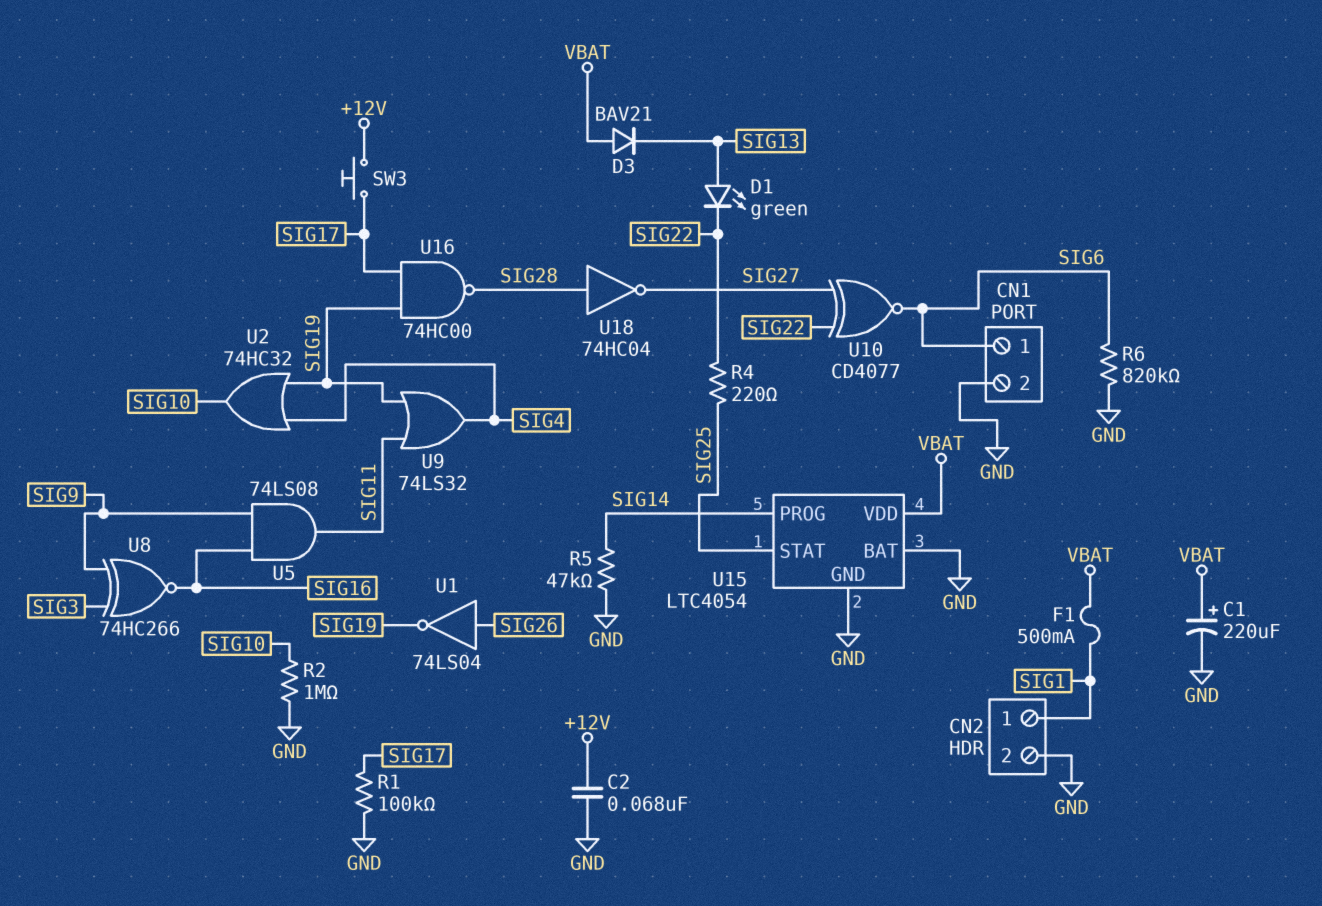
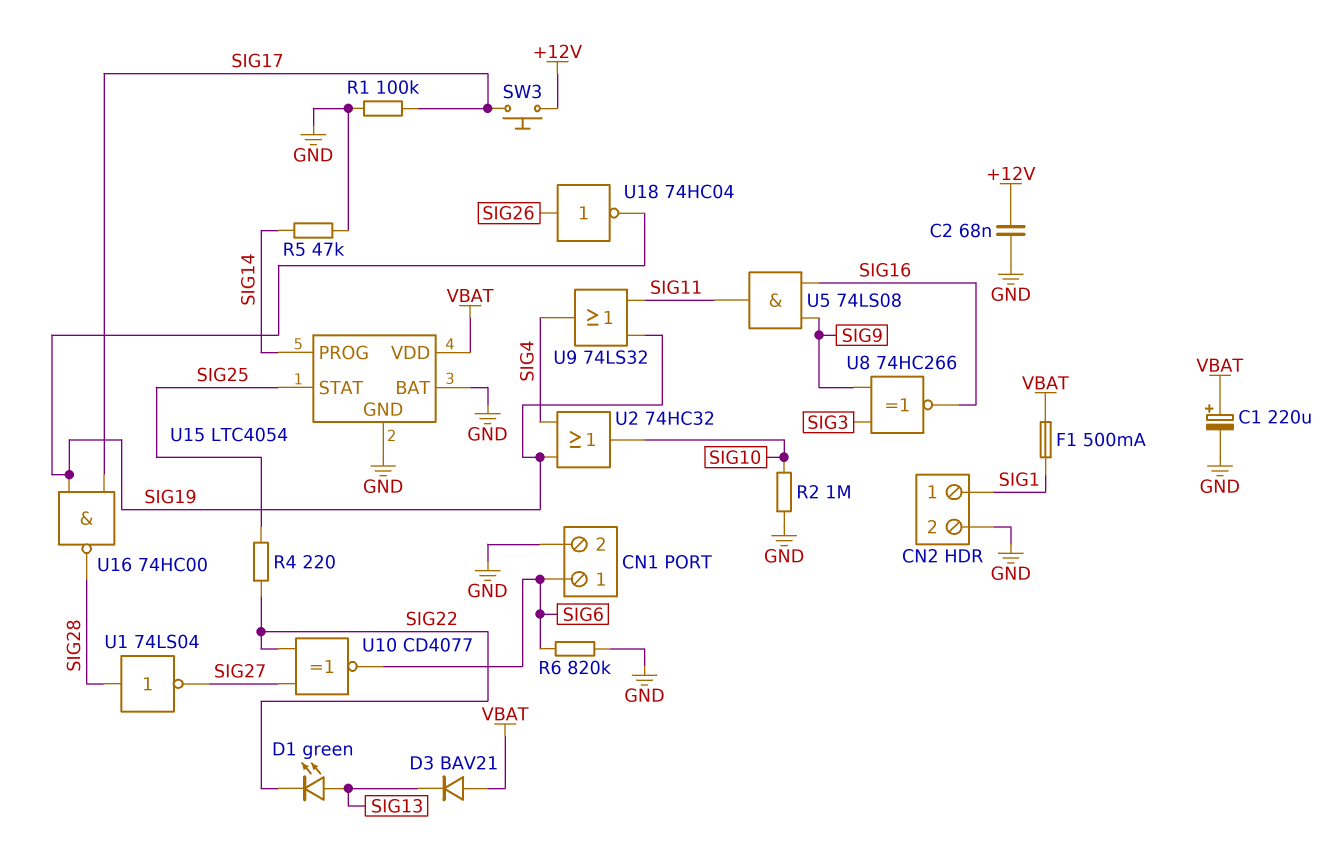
U1: NOT 74LS04 (in SIG26, out SIG19) -> NOT 74LS04 (in SIG28, out SIG27)
U18: NOT 74HC04 (in SIG28, out SIG27) -> NOT 74HC04 (in SIG26, out SIG19)

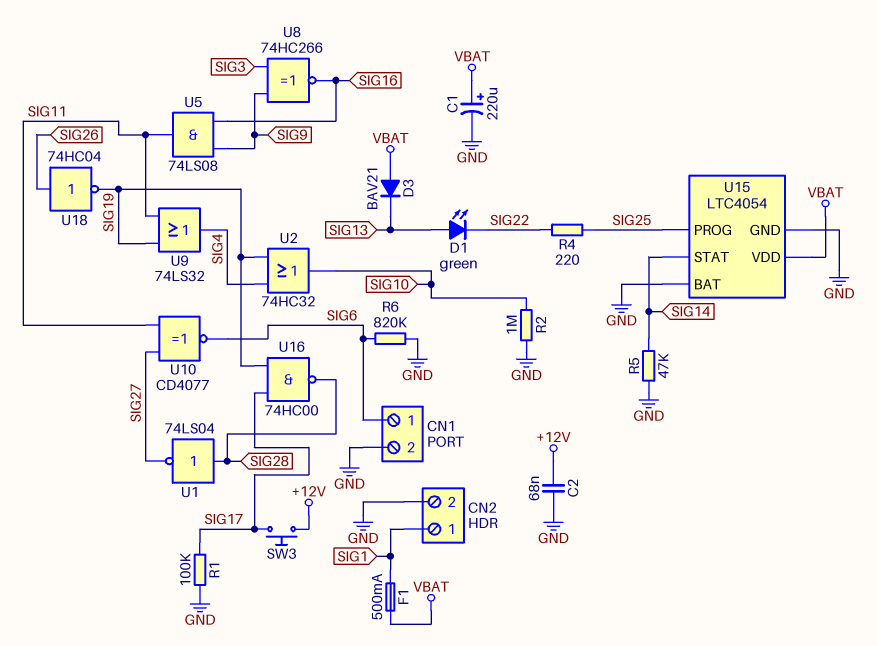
U10: XNOR CD4077 (in SIG22, in SIG27, out SIG6) -> XNOR CD4077 (in SIG11, in SIG27, out SIG6)
U15 pin PROG: SIG14 -> SIG25
U15 pin STAT: SIG25 -> SIG14

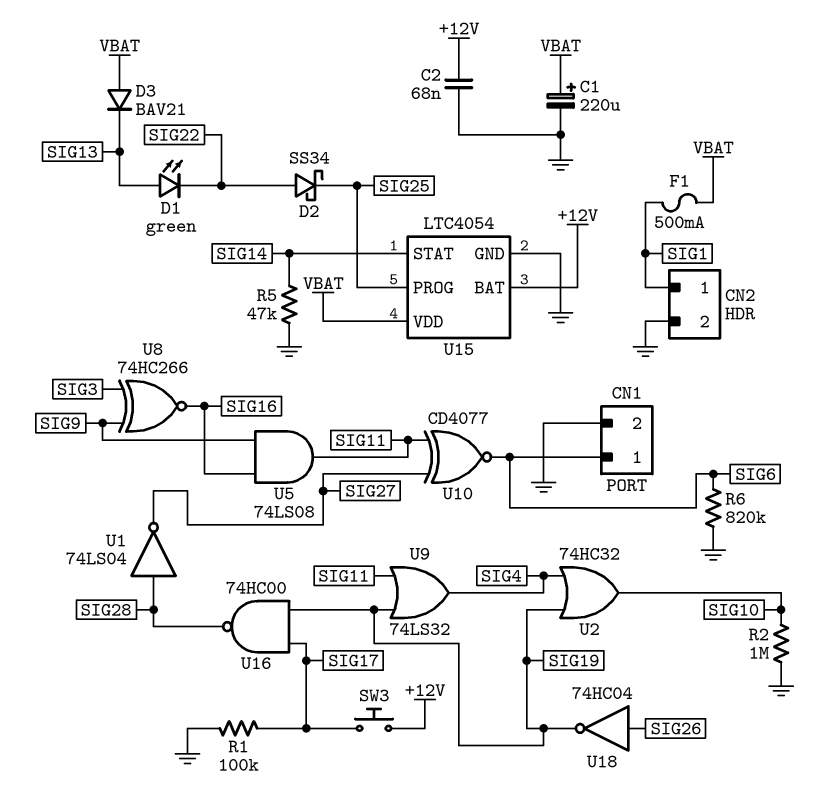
D2: none -> schottky SS34 (A SIG22, K SIG25)
R4: 220 (SIG22, SIG25) -> none
U15 pin BAT: GND -> +12V

